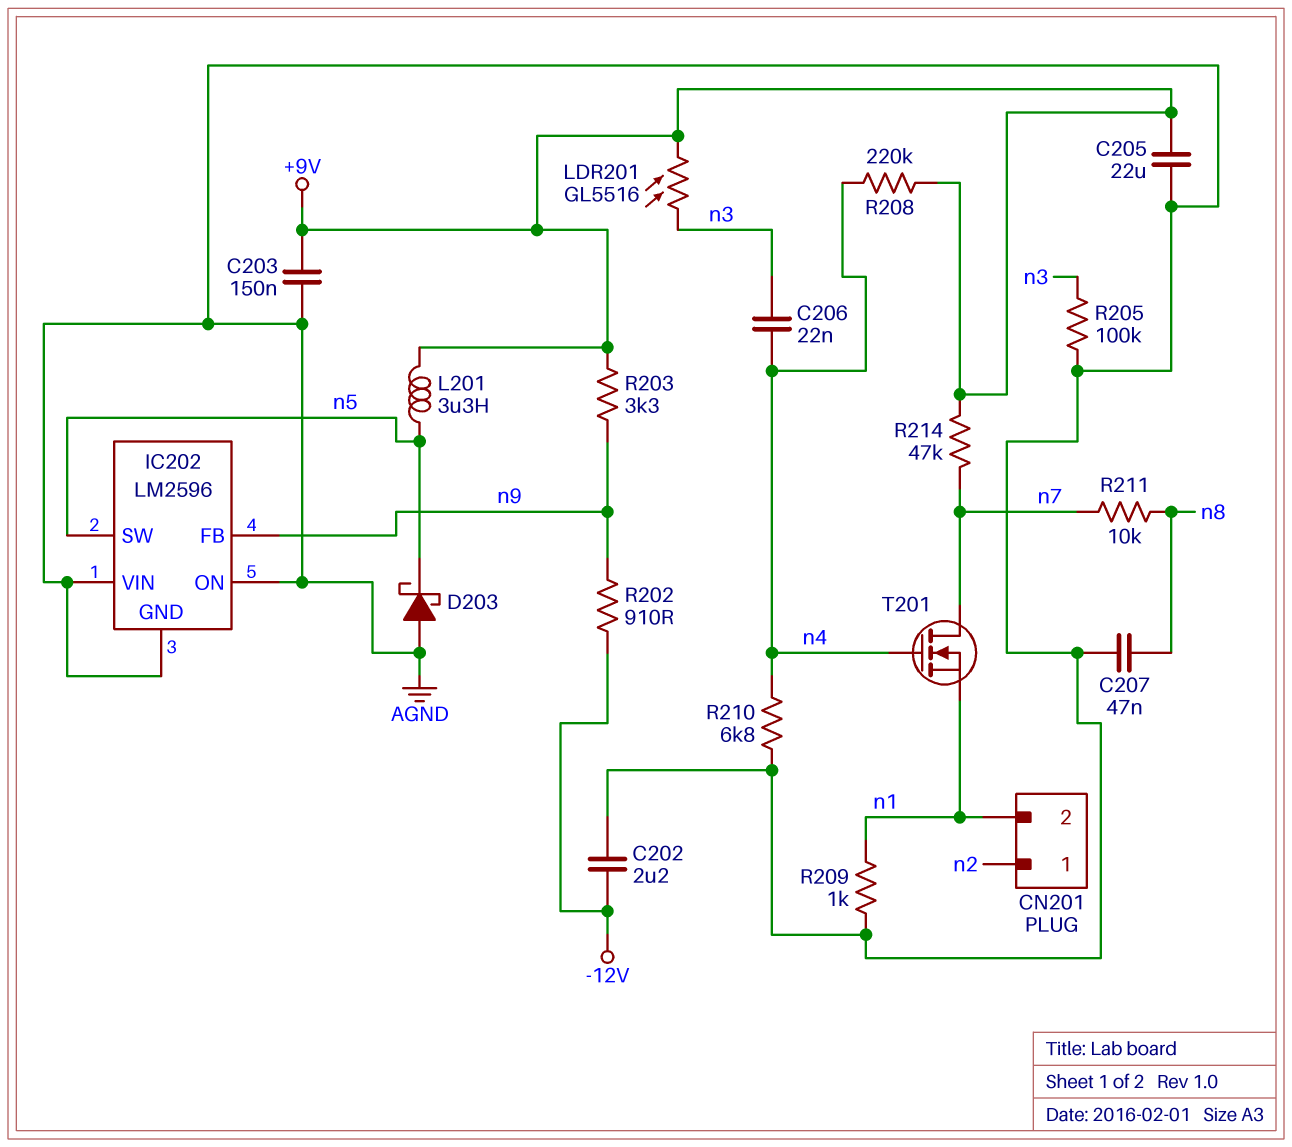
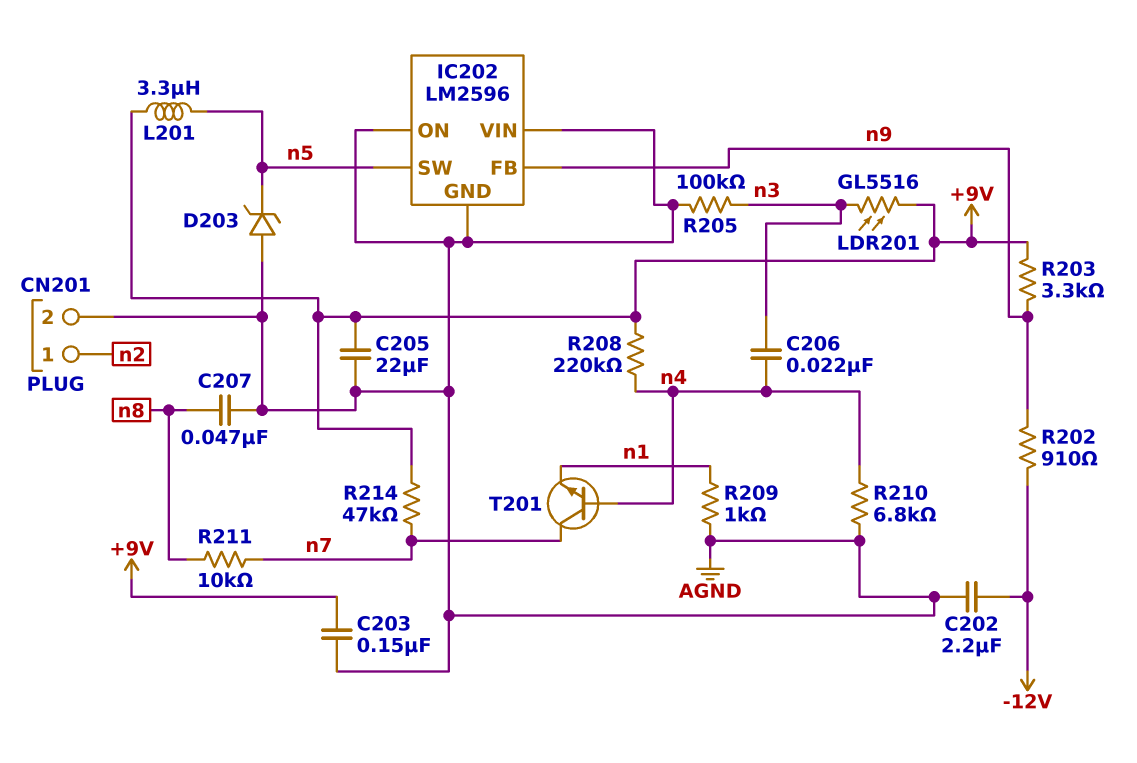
CN201 pin 2: n1 -> AGND
D203: schottky (A AGND, K n5) -> zener (A AGND, K n5)
T201: NMOS (G n4, D n7, S n1) -> NPN (B n4, C n7, E n1)

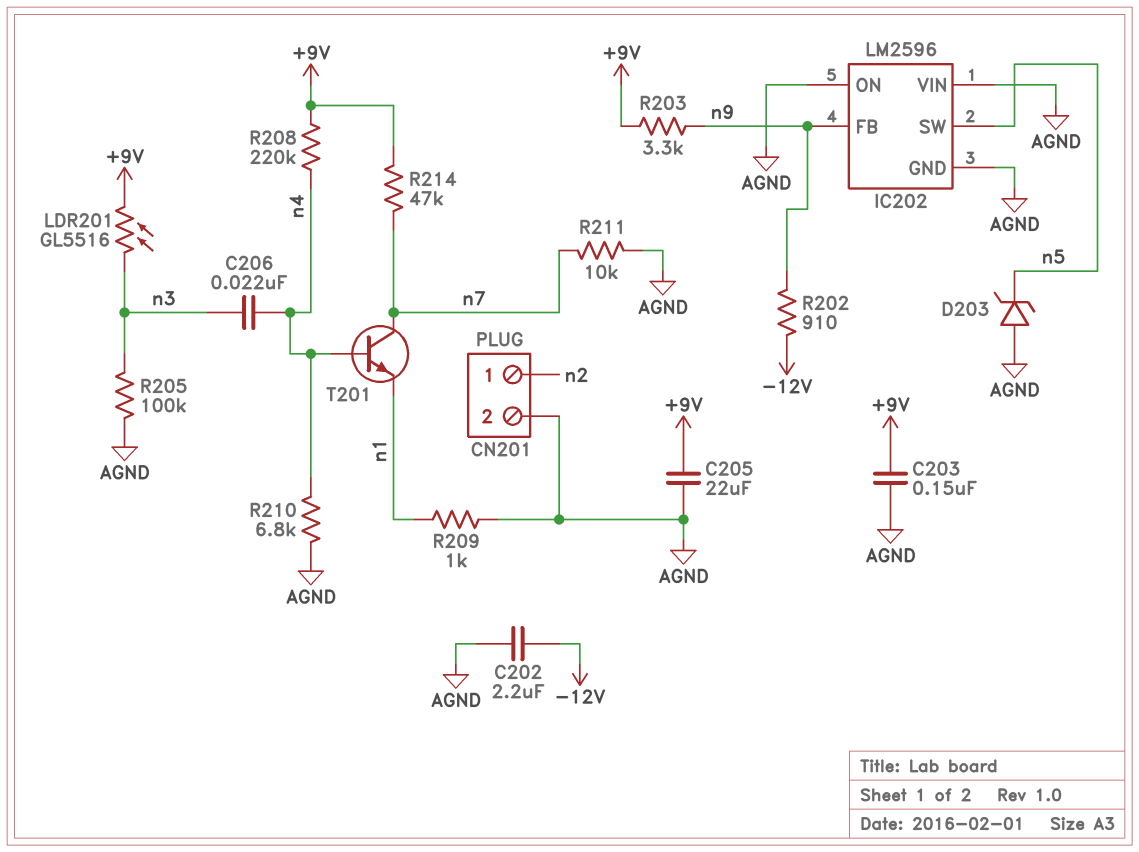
C207: 47nF (AGND, n8) -> none
L201: 3.3uH (+9V, n5) -> none
R211: 10k (n7, n8) -> 10k (AGND, n7)

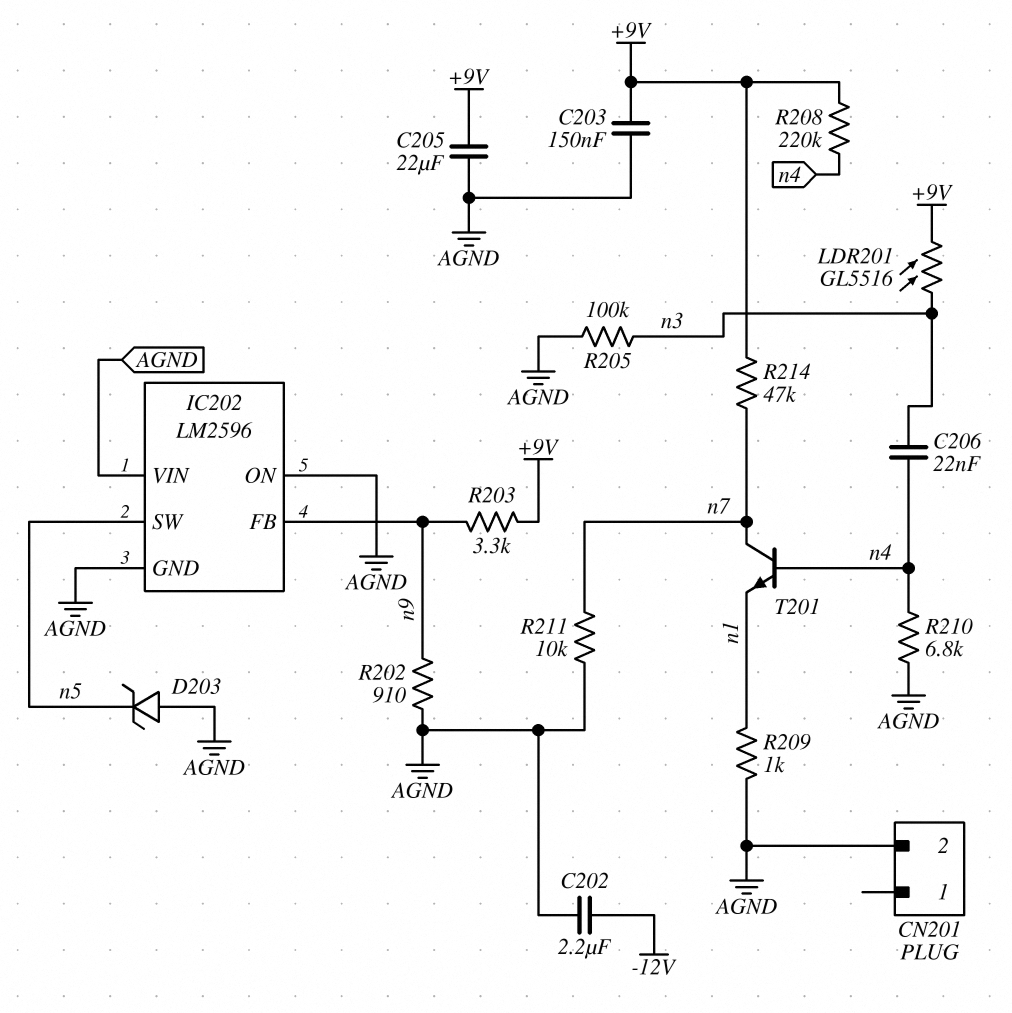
CN201 pin 1: n2 -> none
R202: 910 (-12V, n9) -> 910 (AGND, n9)

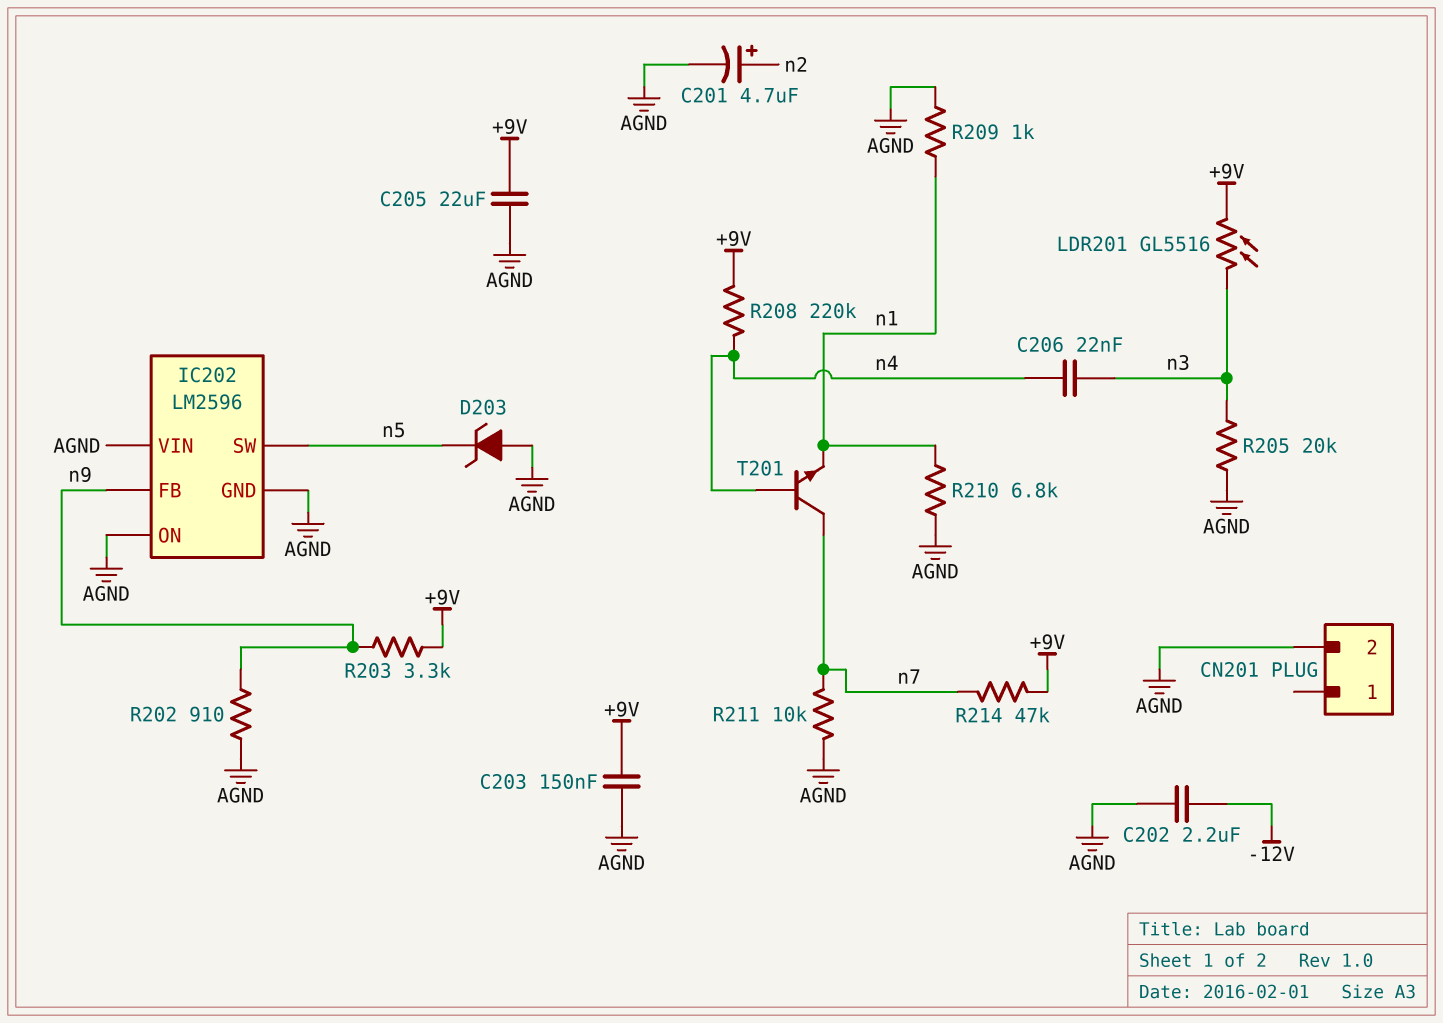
C201: none -> 4.7uF (plus n2, minus AGND)
R205: 100k (AGND, n3) -> 20k (AGND, n3)
R210: 6.8k (AGND, n4) -> 6.8k (AGND, n1)

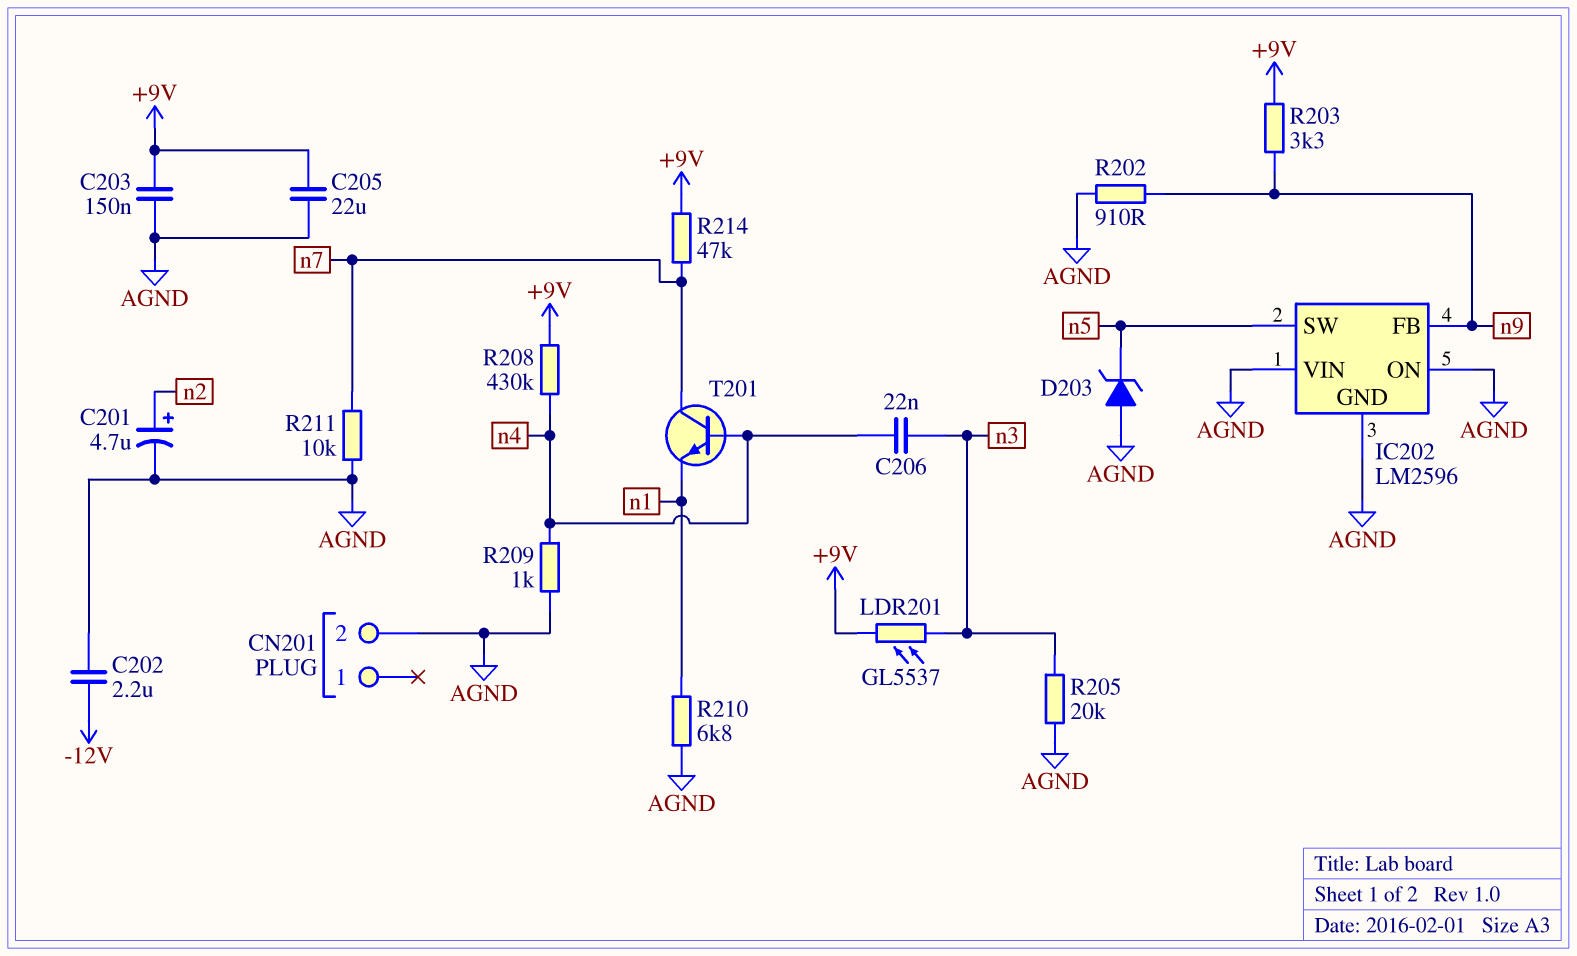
LDR201: GL5516 (+9V, n3) -> GL5537 (+9V, n3)
R208: 220k (+9V, n4) -> 430k (+9V, n4)
R209: 1k (AGND, n1) -> 1k (AGND, n4)

